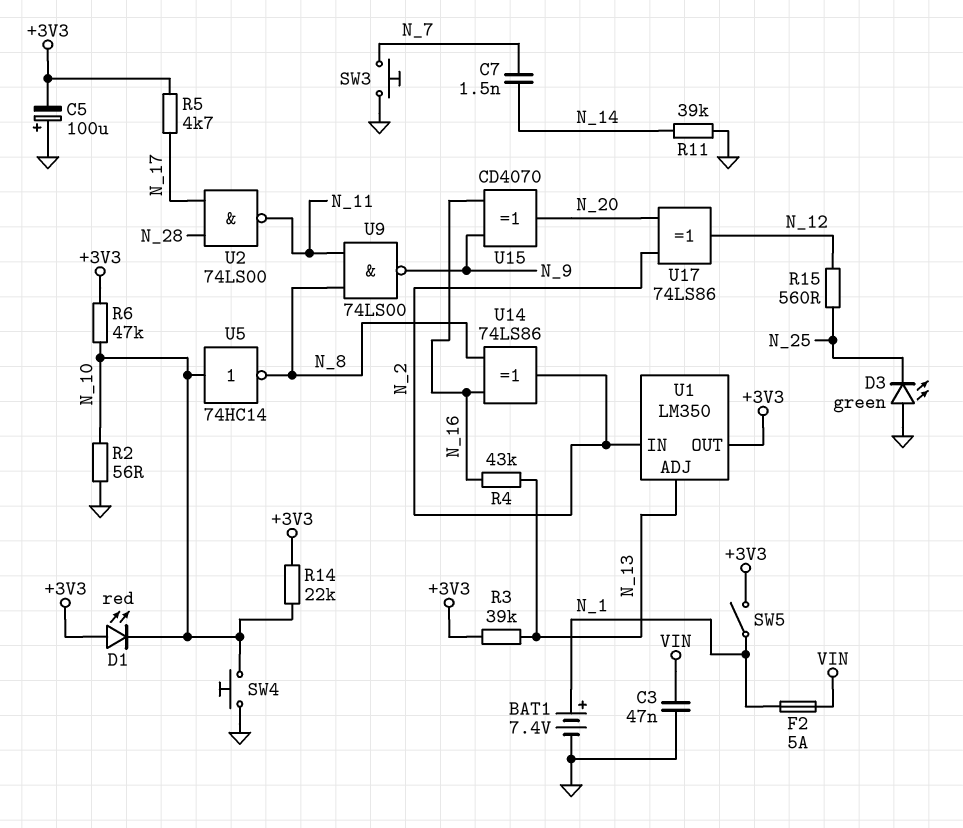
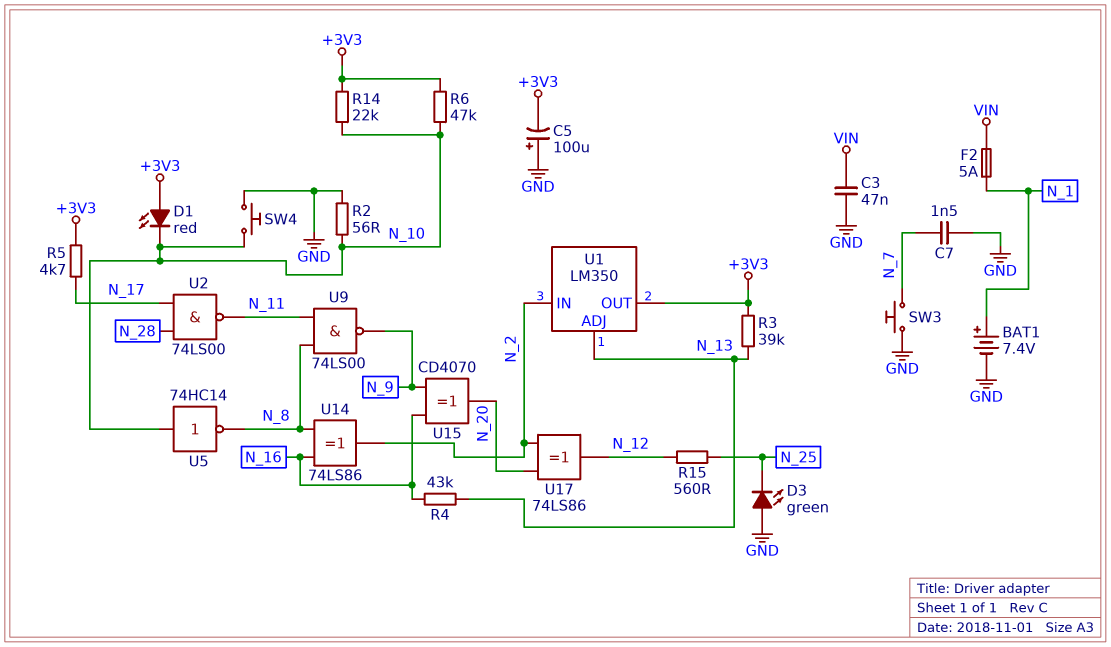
C7: 1.5nF (N_7, N_14) -> 1.5nF (GND, N_7)
R11: 39k (GND, N_14) -> none
SW5: switch (+3V3, N_1) -> none

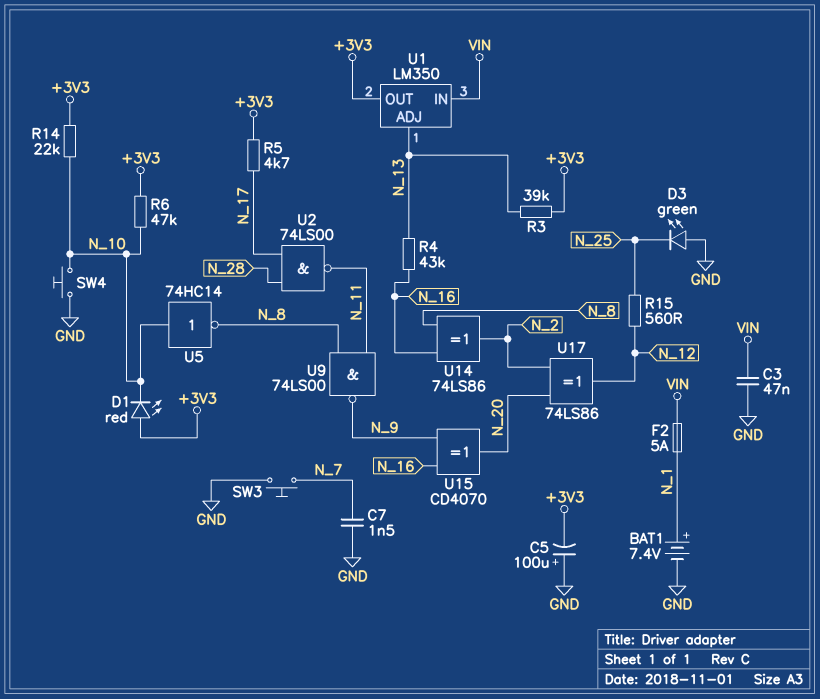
R2: 56 (GND, N_10) -> none
U1 pin IN: N_2 -> VIN

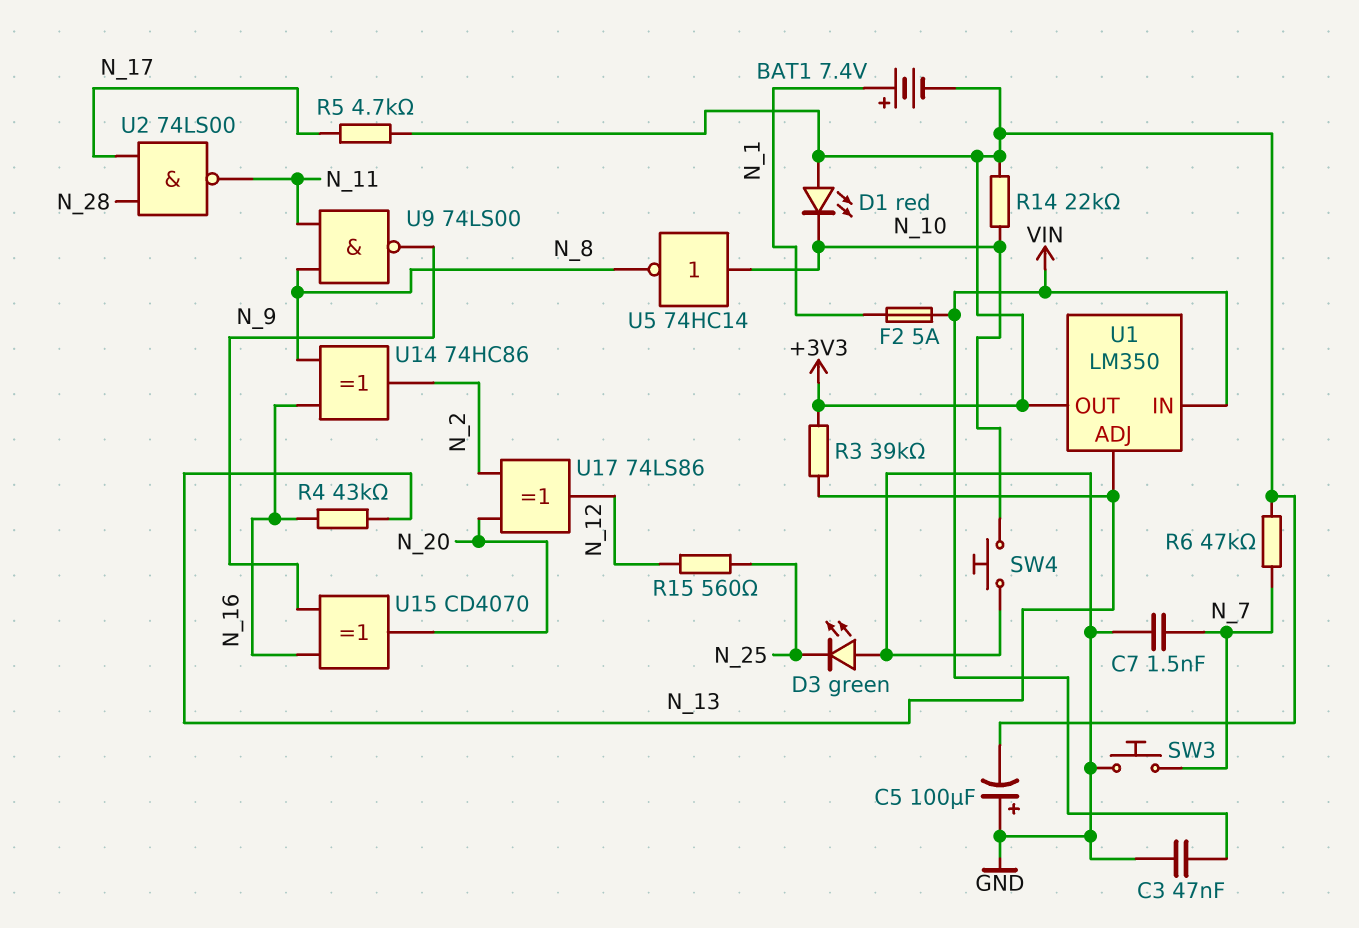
BAT1: 7.4V (plus N_1, minus GND) -> 7.4V (plus N_1, minus +3V3)
R6: 47k (+3V3, N_10) -> 47k (+3V3, N_7)
U14: XOR 74LS86 (in N_8, in N_16, out N_2) -> XOR 74HC86 (in N_8, in N_16, out N_2)

